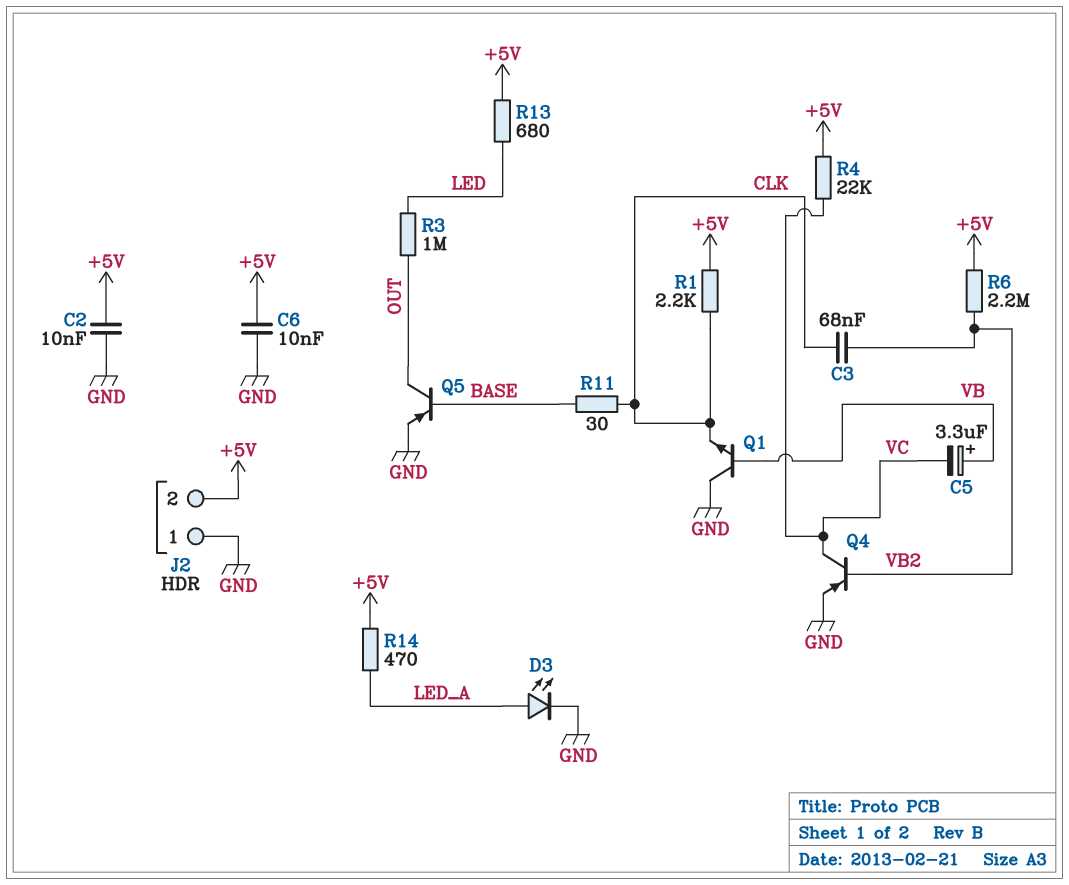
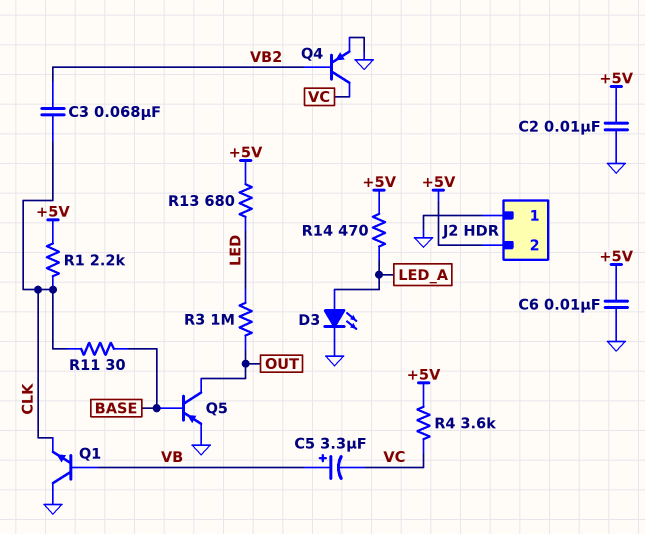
R4: 22k (+5V, VC) -> 3.6k (+5V, VC)
R6: 2.2M (+5V, VB2) -> none

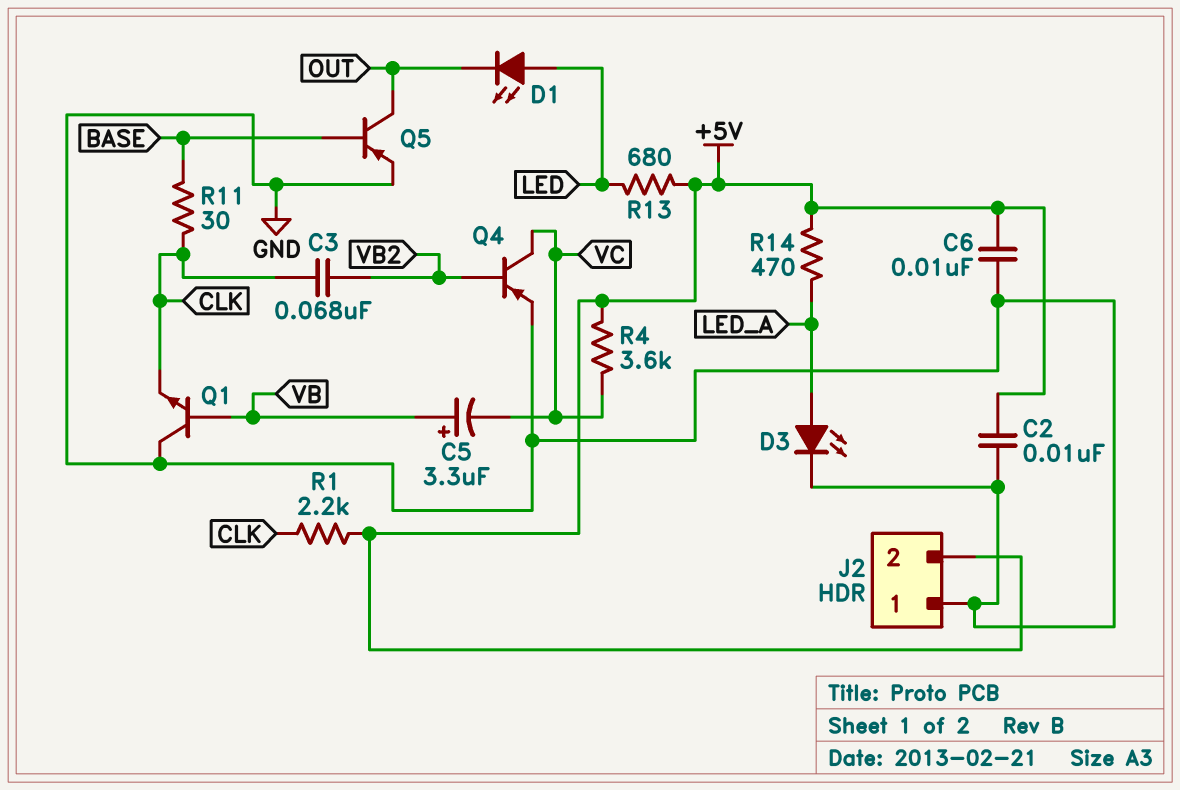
D1: none -> LED (A LED, K OUT)
R3: 1M (LED, OUT) -> none

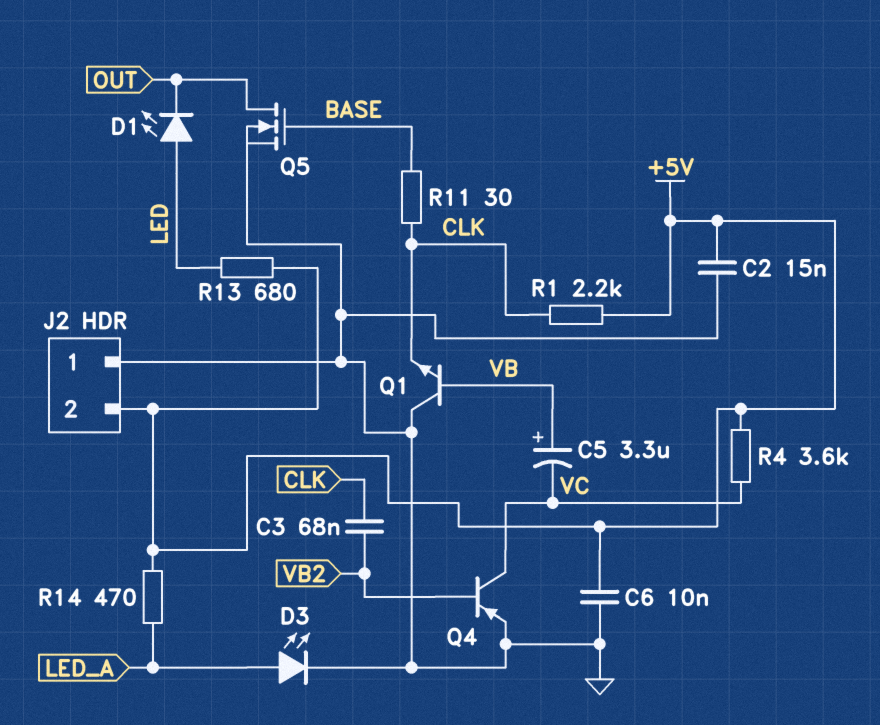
C2: 10nF (+5V, GND) -> 15nF (+5V, GND)
Q5: PNP (B BASE, C OUT, E GND) -> NMOS (G BASE, D OUT, S GND)

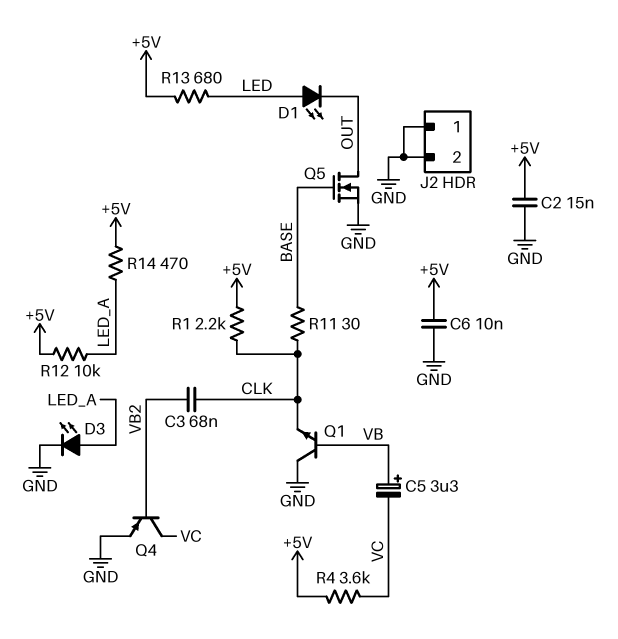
J2 pin 2: +5V -> GND
R12: none -> 10k (+5V, LED_A)

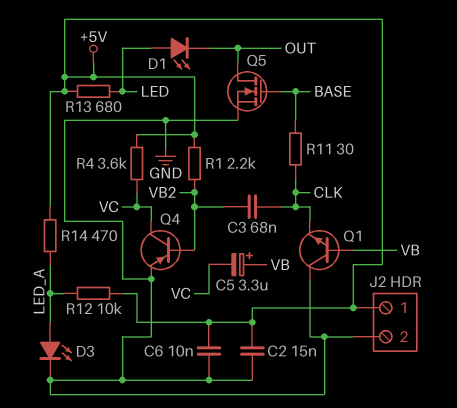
J2 pin 1: GND -> +5V
R1: 2.2k (+5V, CLK) -> 2.2k (+5V, VB2)

